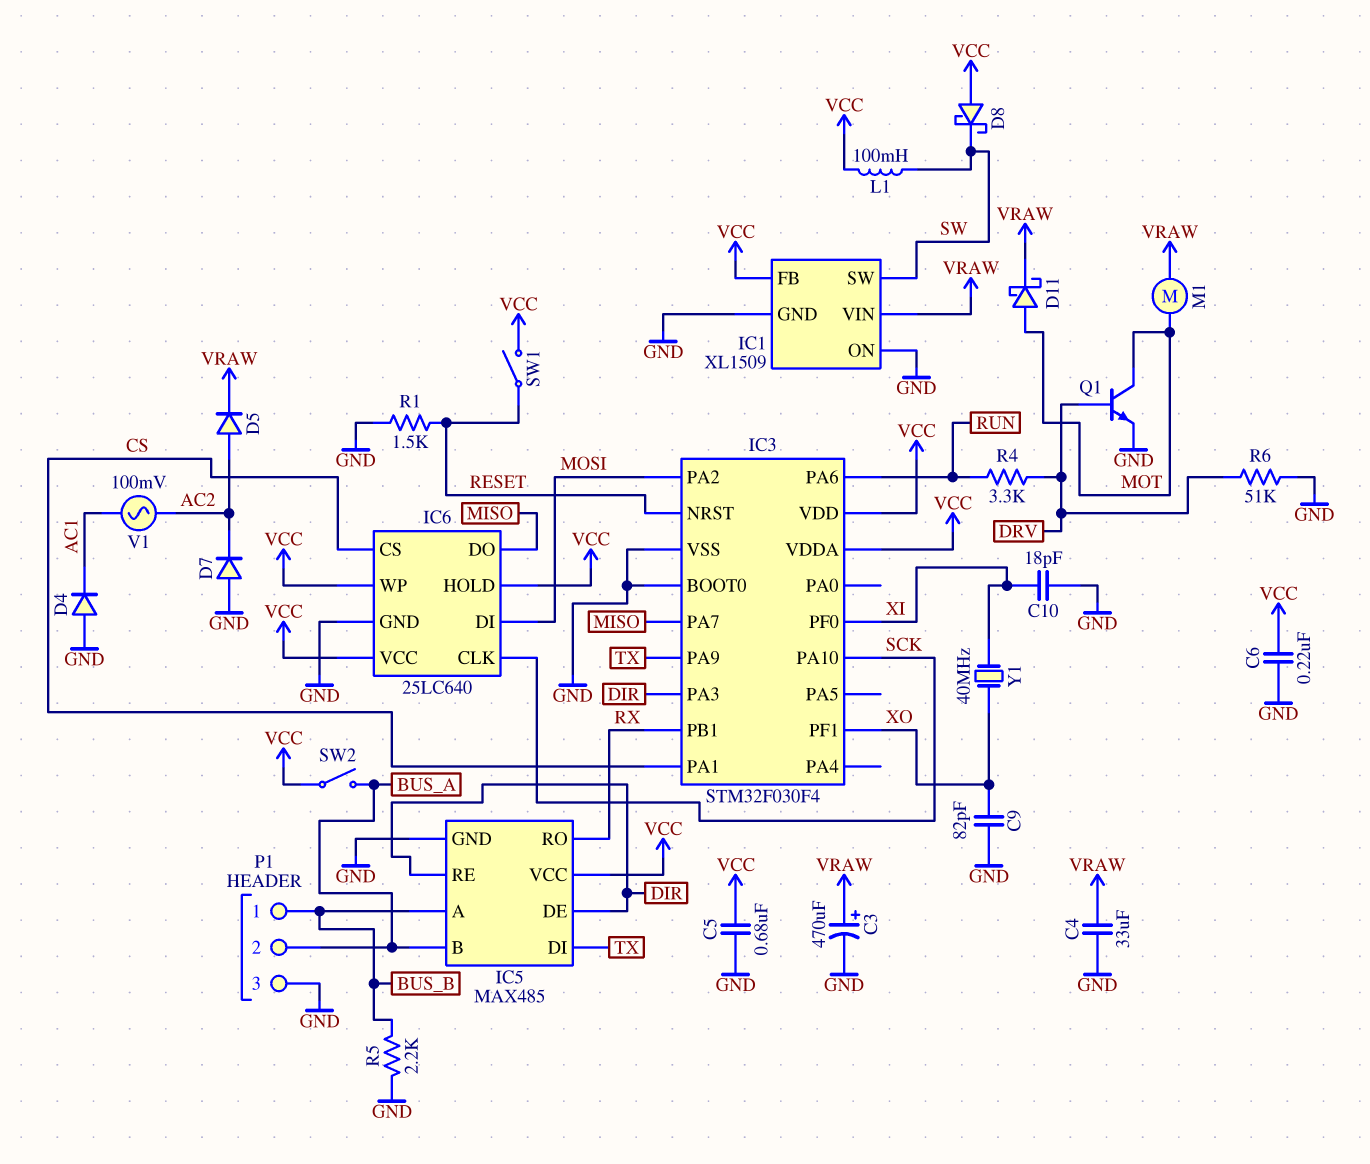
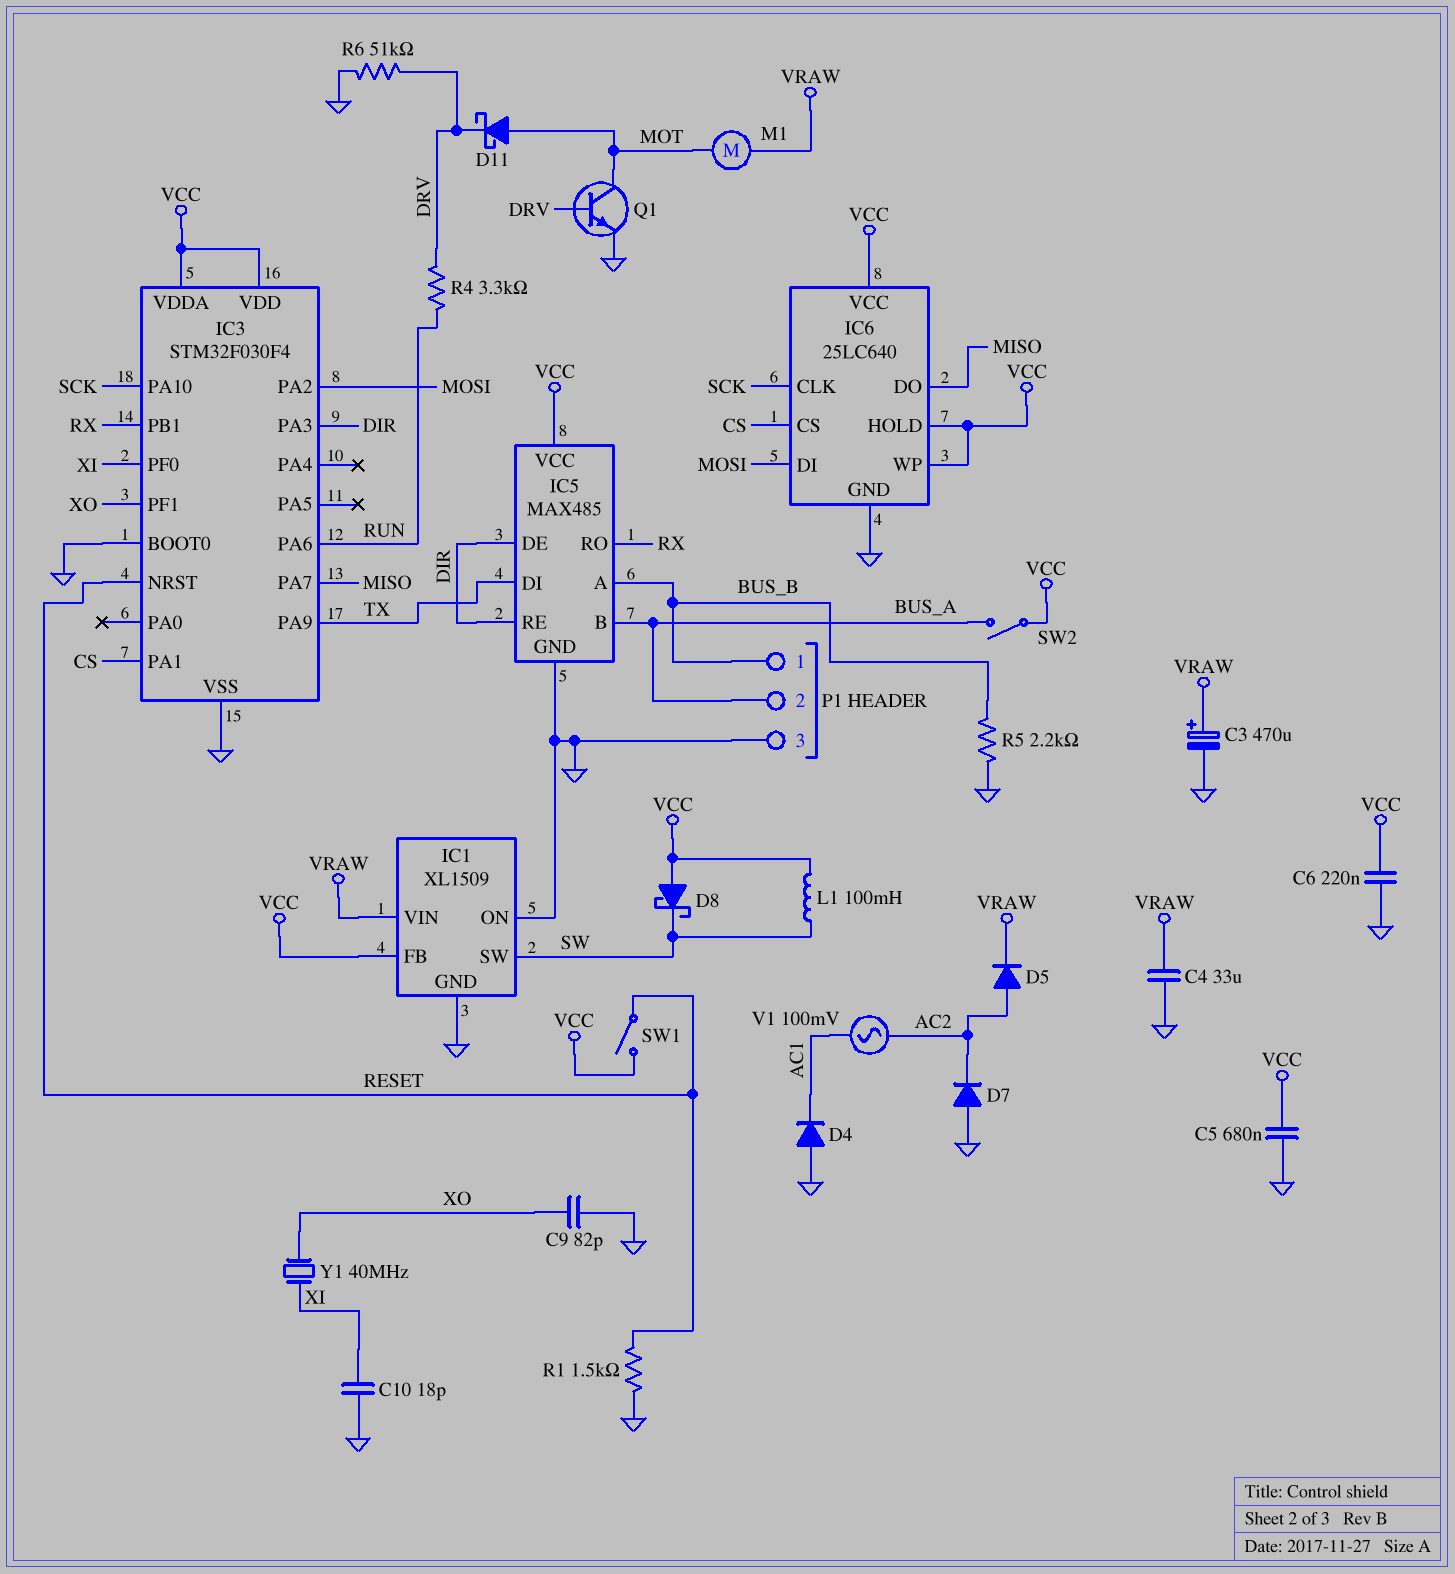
D11: schottky (A MOT, K VRAW) -> schottky (A MOT, K DRV)

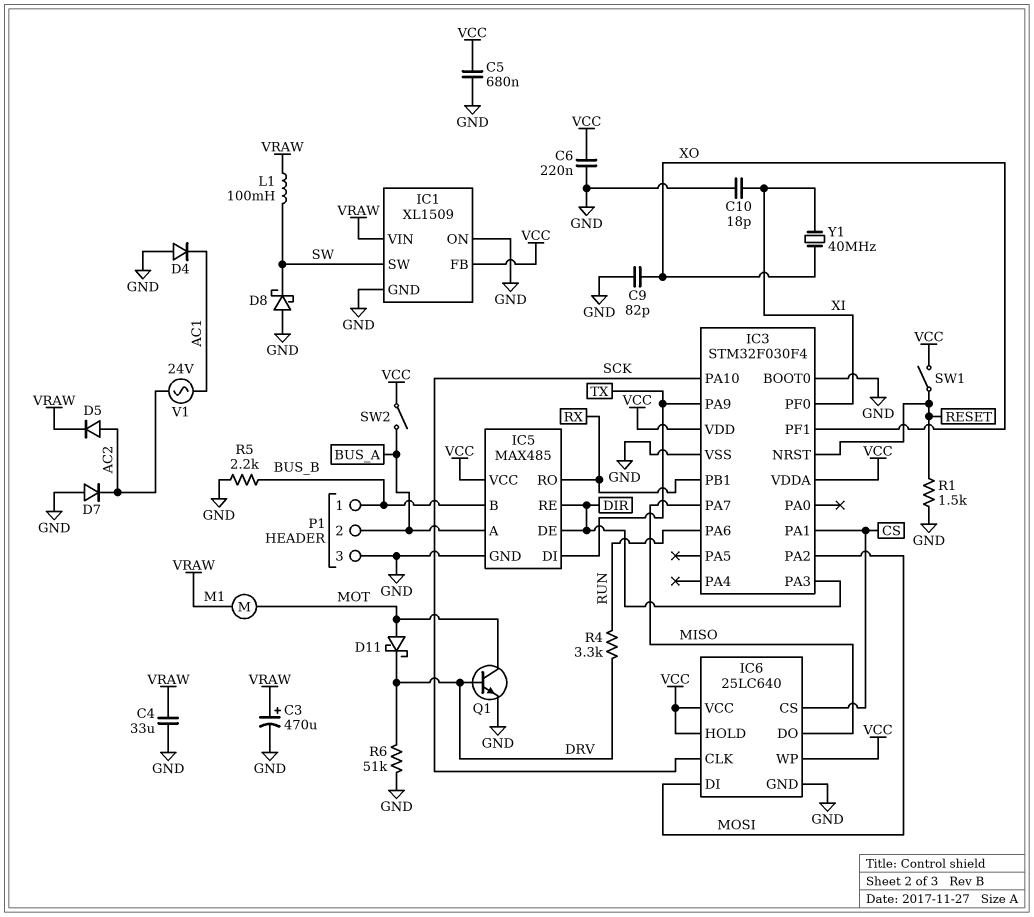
D8: schottky (A VCC, K SW) -> schottky (A GND, K SW)
IC5 pin A: BUS_B -> BUS_A
IC5 pin B: BUS_A -> BUS_B
L1: 100mH (SW, VCC) -> 100mH (SW, VRAW)
V1: AC 100mV (AC1, AC2) -> AC 24V (AC1, AC2)

